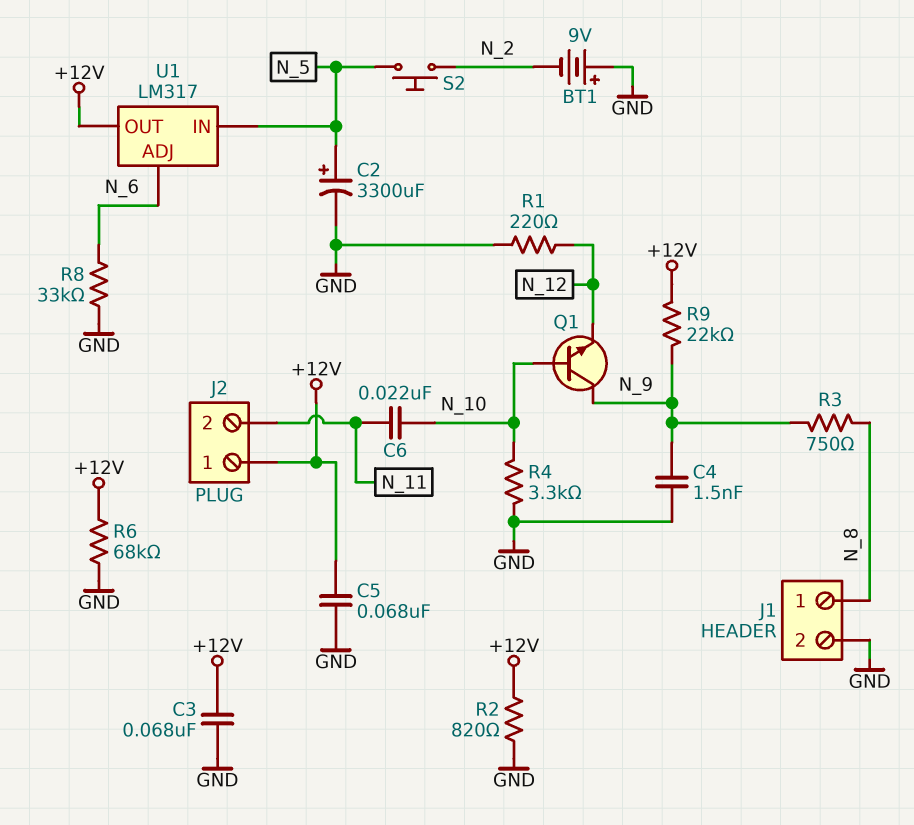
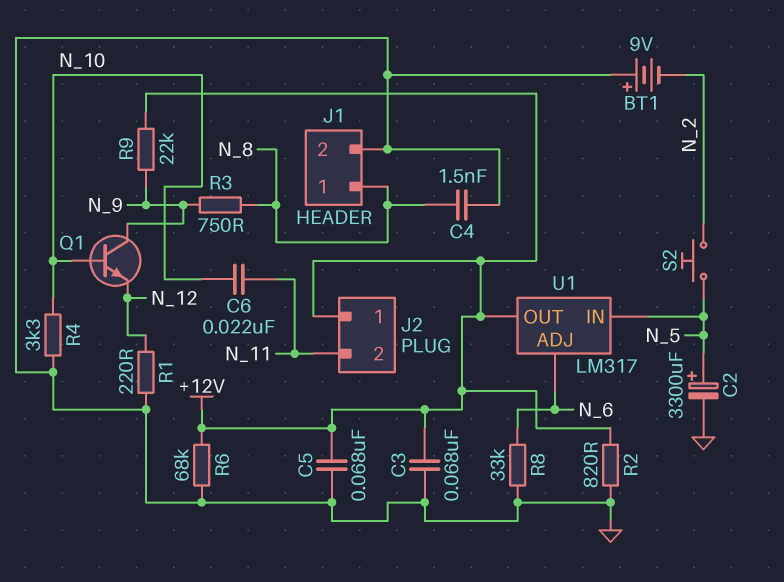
C4: 1.5nF (GND, N_9) -> 1.5nF (GND, N_8)

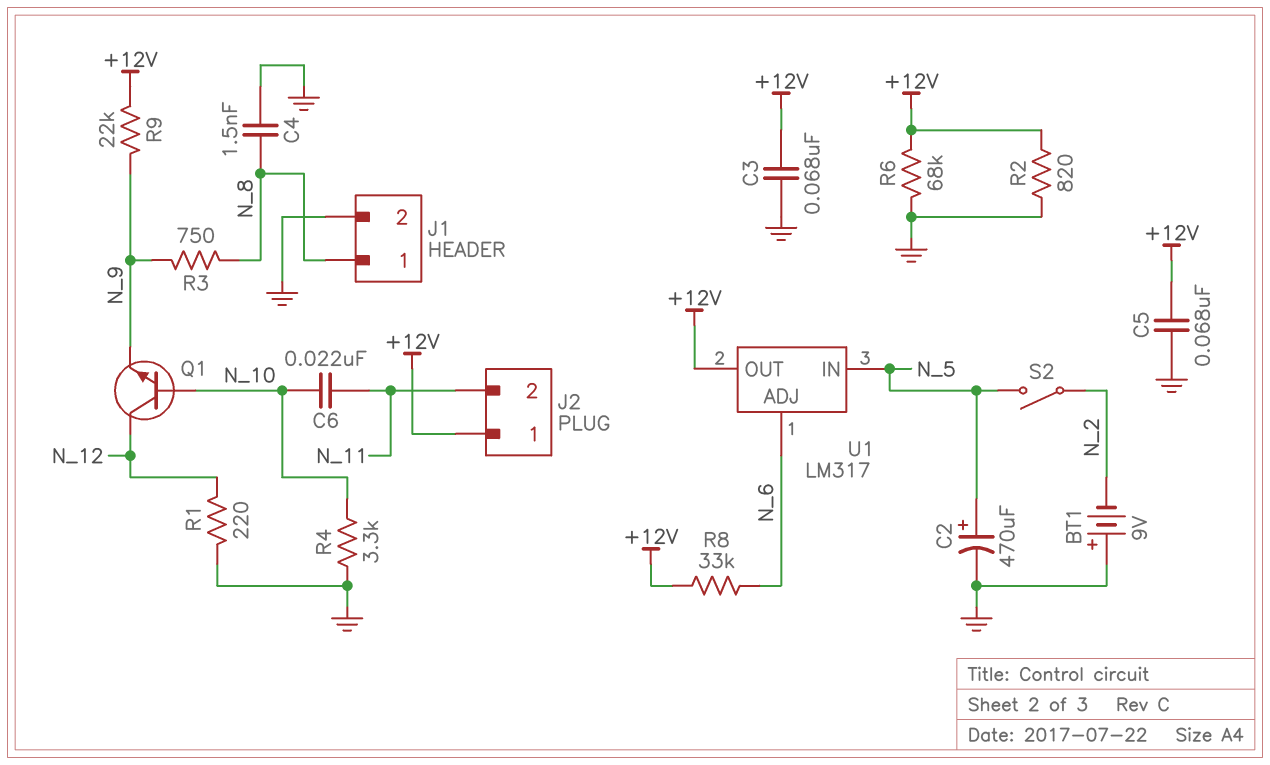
C2: 3300uF (plus N_5, minus GND) -> 470uF (plus N_5, minus GND)
Q1: NPN (B N_10, C N_9, E N_12) -> NPN (B N_10, C N_12, E N_9)
R8: 33k (GND, N_6) -> 33k (+12V, N_6)
S2: button (N_2, N_5) -> switch (N_2, N_5)

